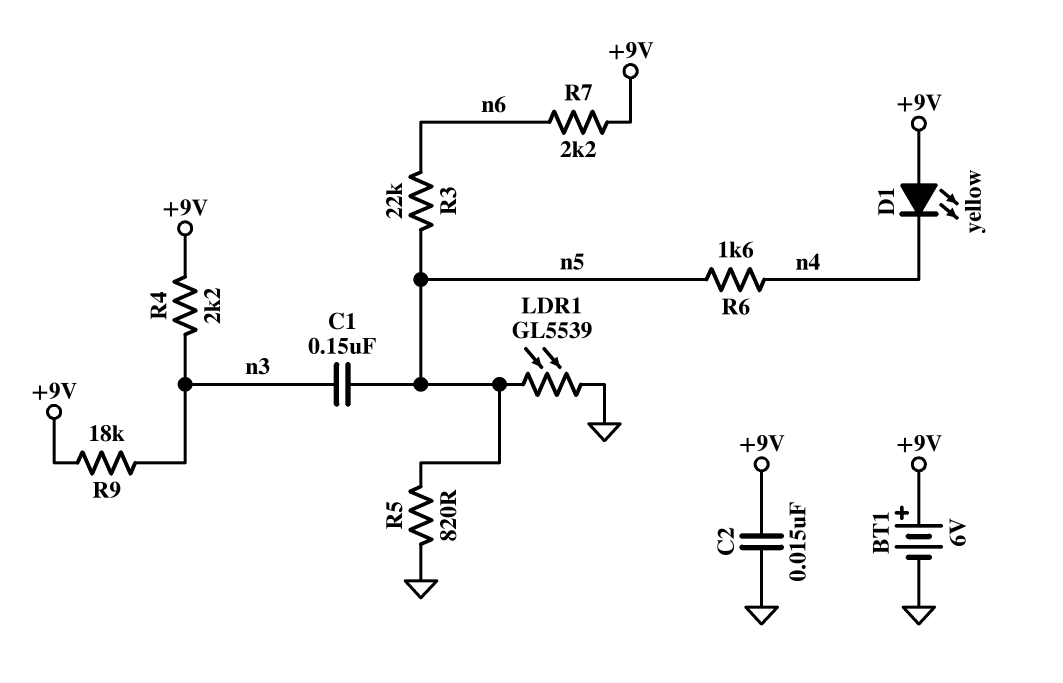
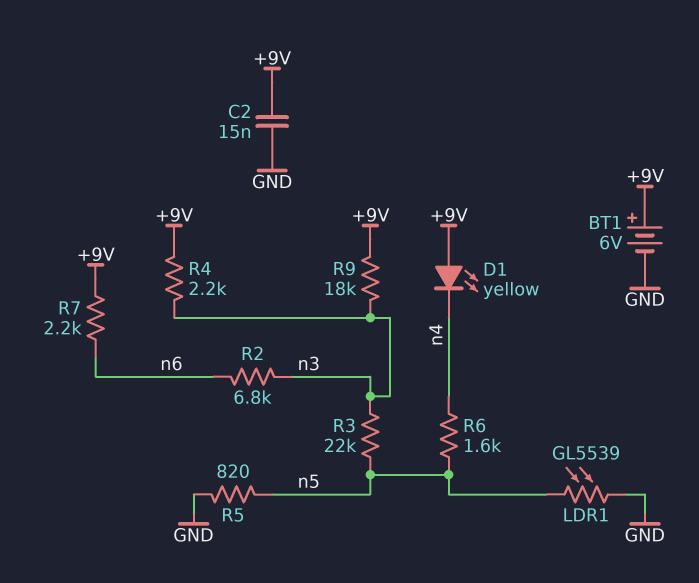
C1: 150nF (n3, n5) -> none
R2: none -> 6.8k (n3, n6)
R3: 22k (n5, n6) -> 22k (n3, n5)

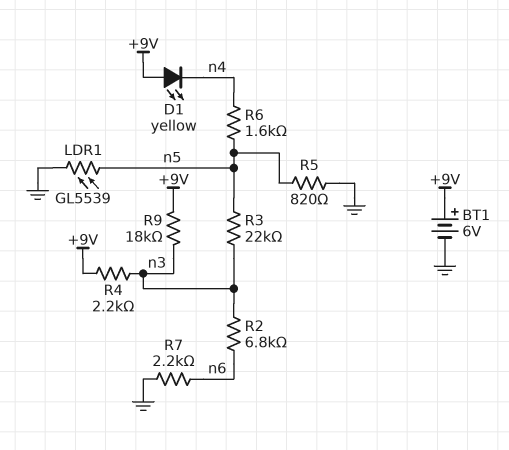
C2: 15nF (+9V, GND) -> none
R7: 2.2k (+9V, n6) -> 2.2k (GND, n6)

